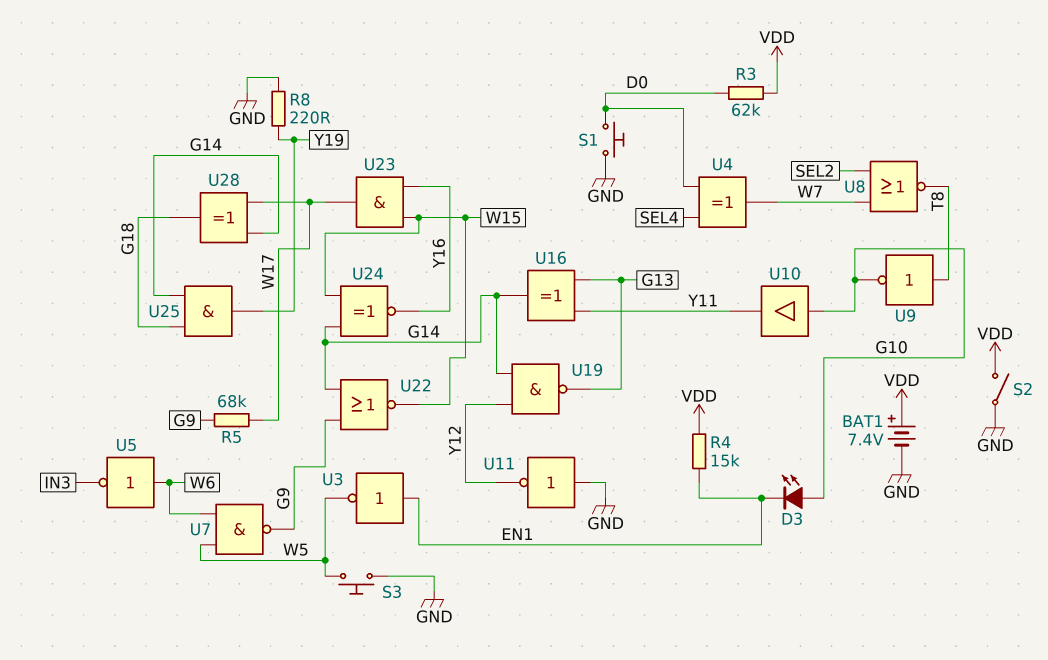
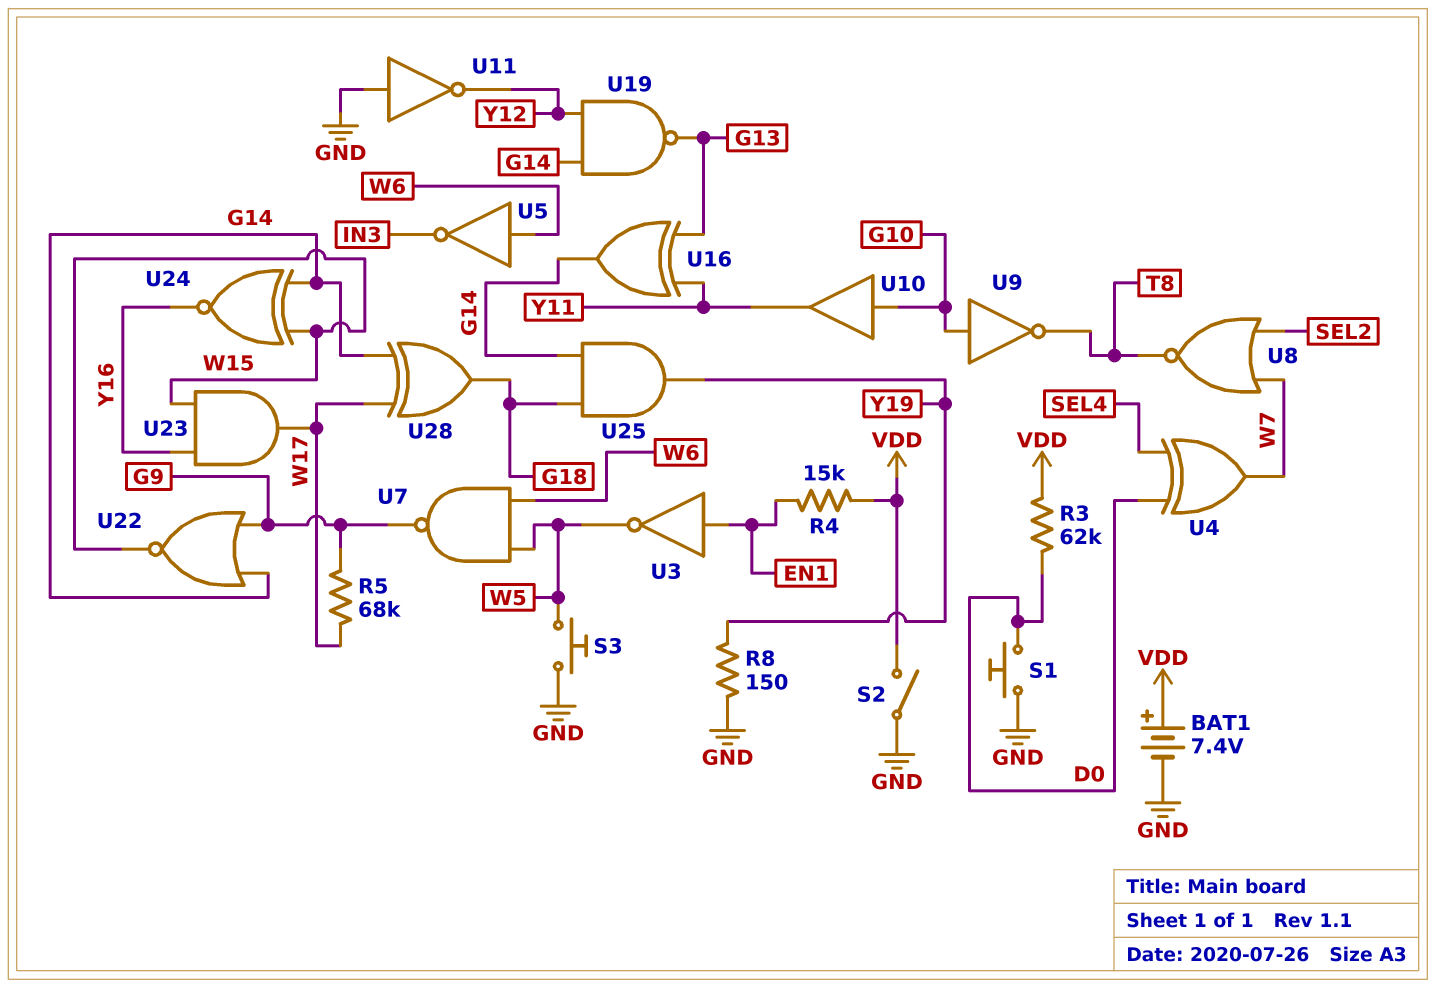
D3: LED (A G10, K EN1) -> none
R8: 220 (GND, Y19) -> 150 (GND, Y19)
U9: NOT (in T8, out G10) -> NOT (in G10, out T8)

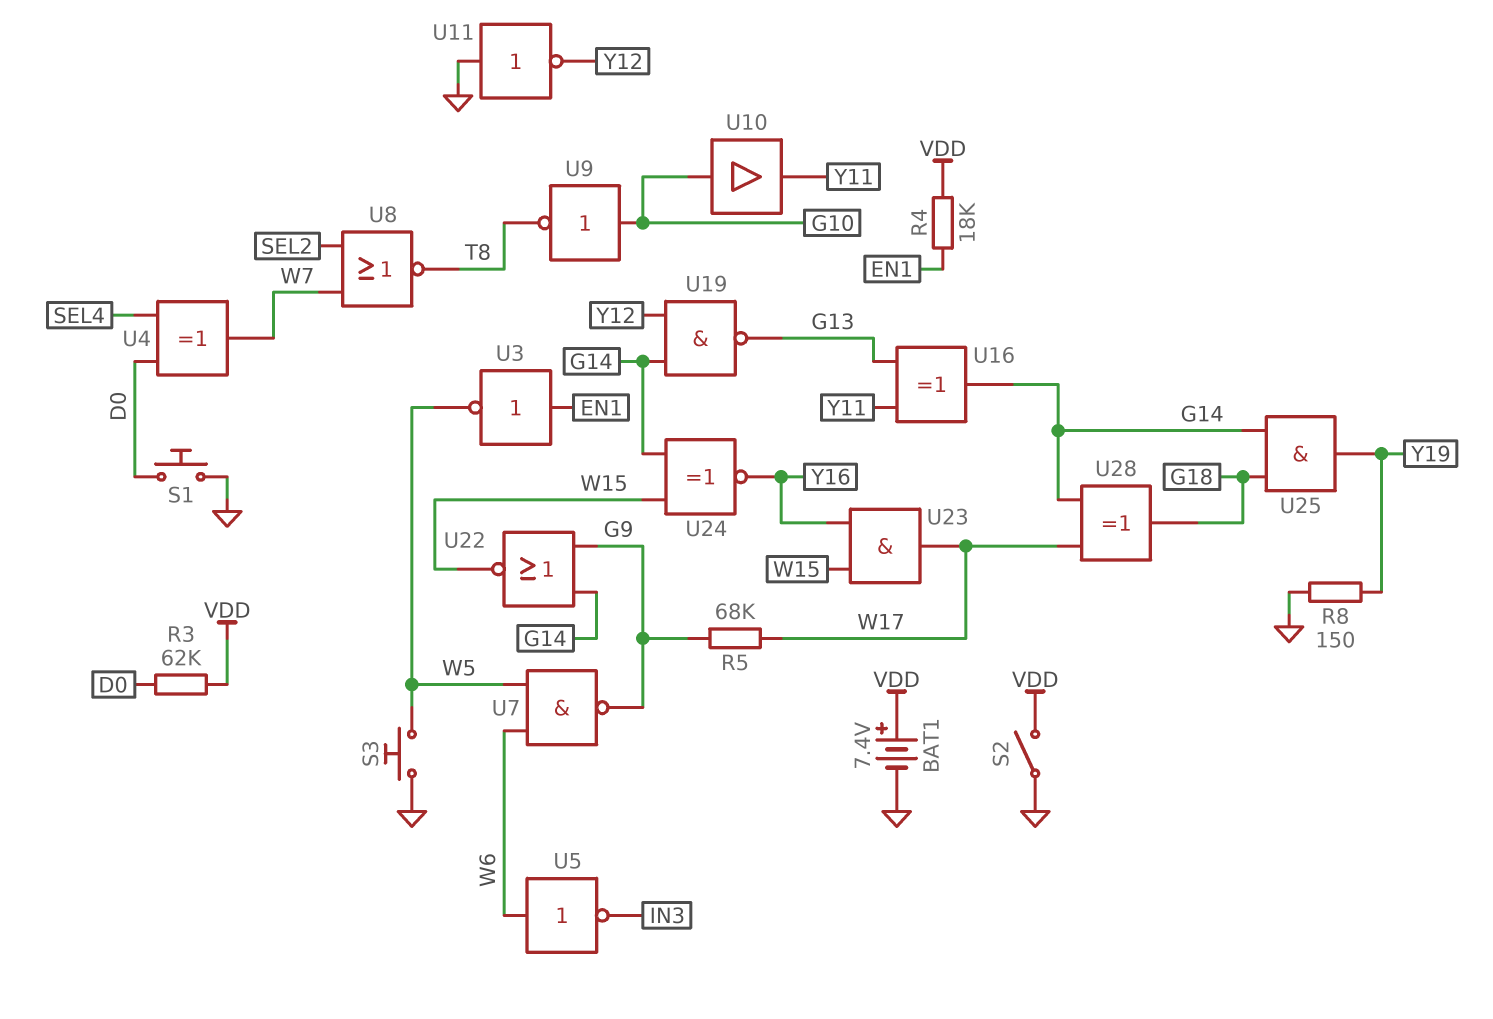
R4: 15k (EN1, VDD) -> 18k (EN1, VDD)

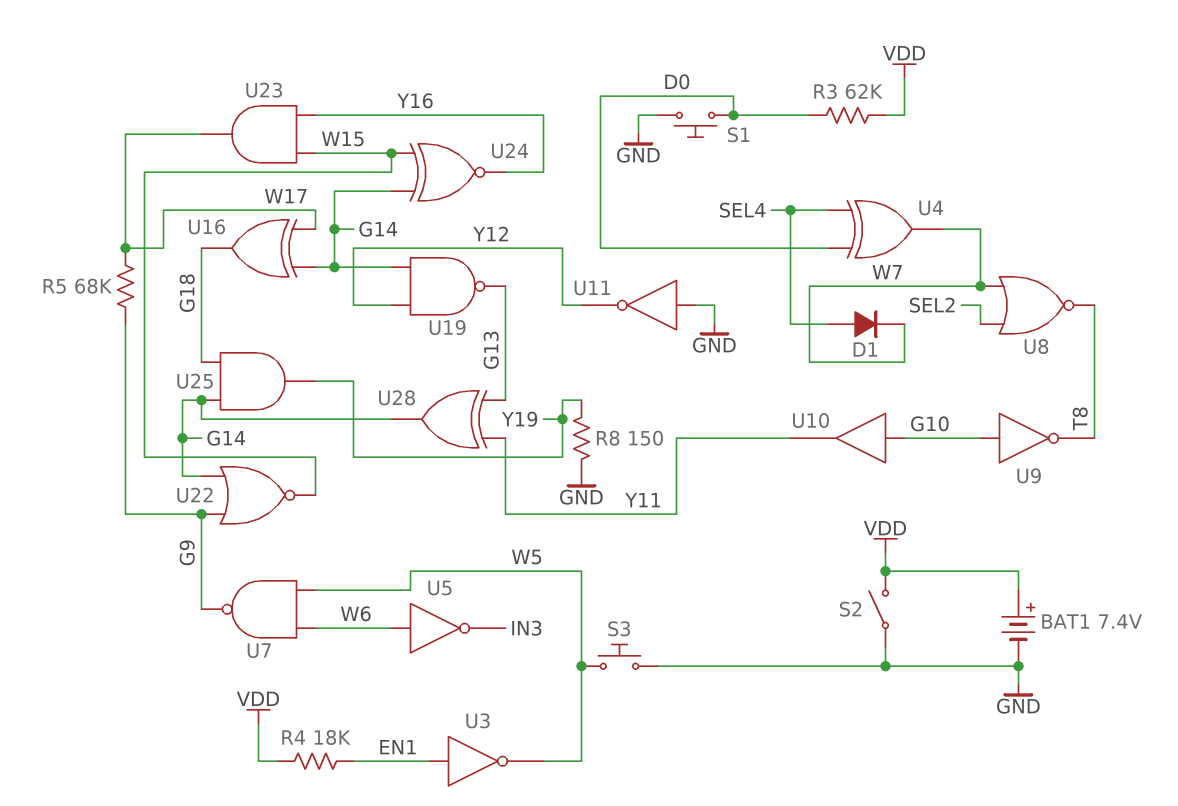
D1: none -> diode (A SEL4, K W7)
U16: XOR (in G13, in Y11, out G14) -> XOR (in G14, in W17, out G18)
U28: XOR (in G14, in W17, out G18) -> XOR (in G13, in Y11, out G14)

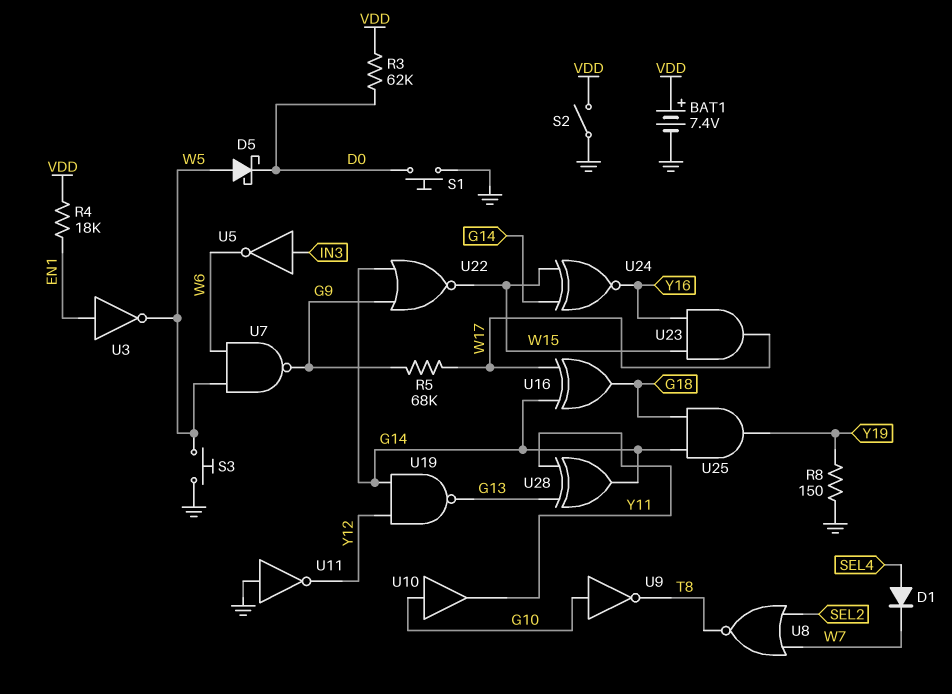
D5: none -> schottky (A W5, K D0)
U4: XOR (in D0, in SEL4, out W7) -> none
U5: NOT (in W6, out IN3) -> NOT (in IN3, out W6)

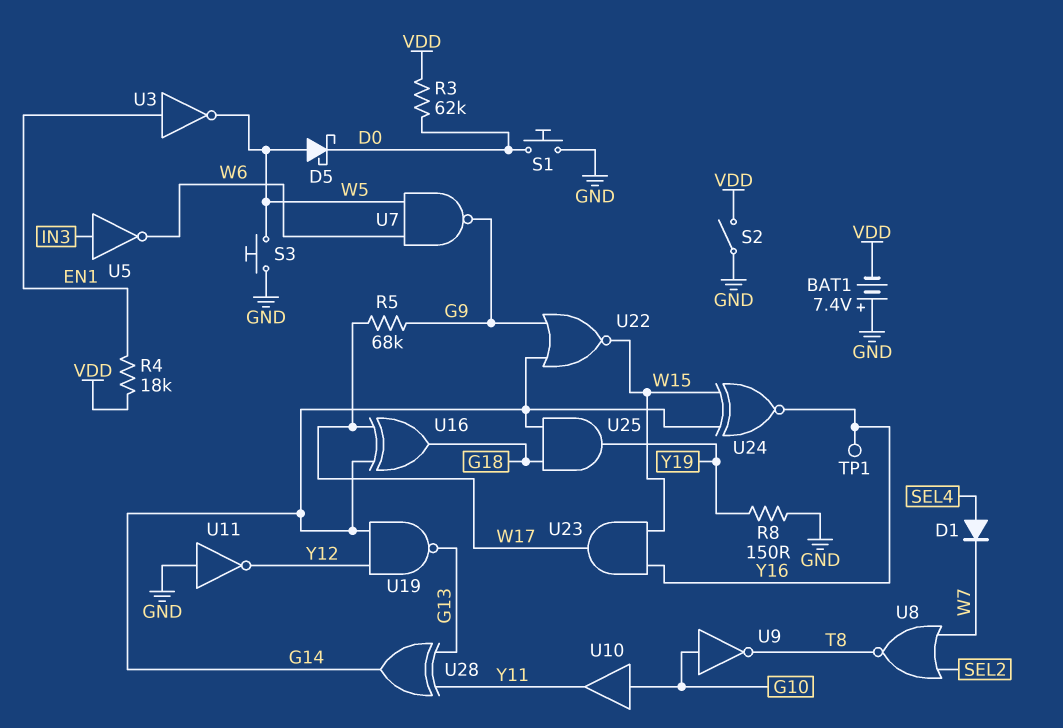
BAT1: 7.4V (plus VDD, minus GND) -> 7.4V (plus GND, minus VDD)
TP1: none -> test point (Y16)

